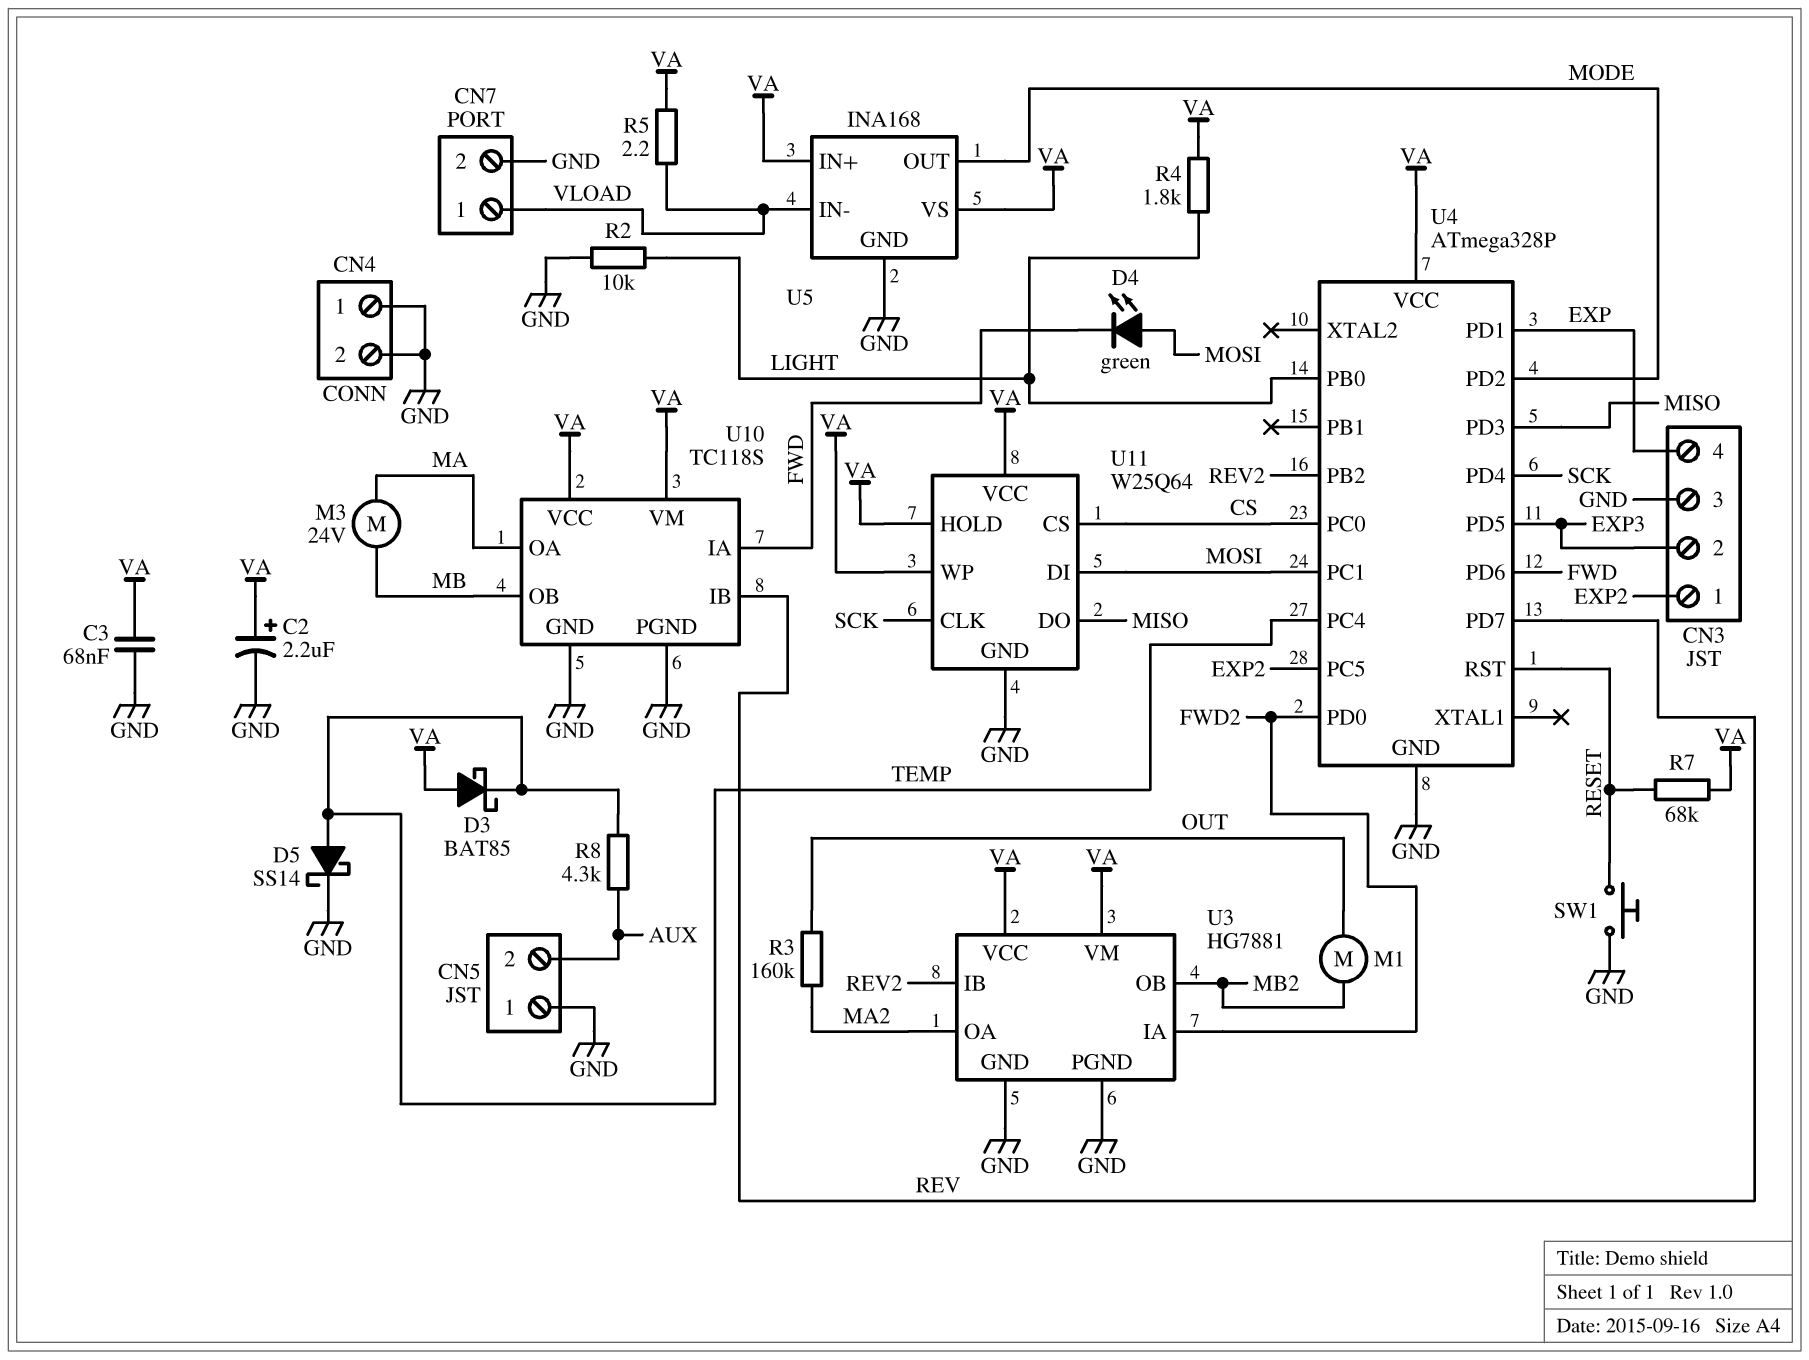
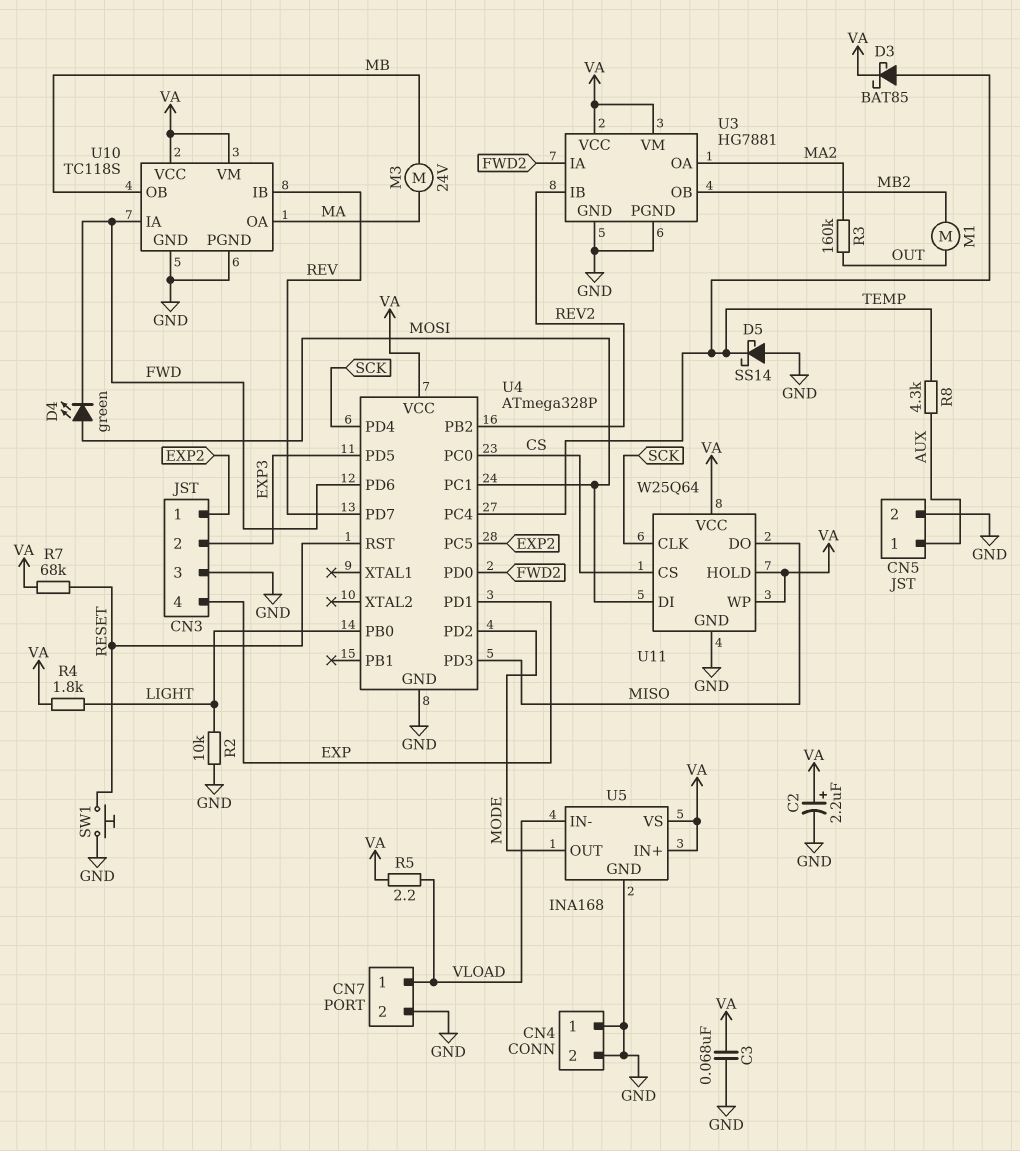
CN5 pin 1: GND -> AUX
CN5 pin 2: AUX -> GND
D3: schottky BAT85 (A VA, K TEMP) -> schottky BAT85 (A TEMP, K VA)
D5: schottky SS14 (A TEMP, K GND) -> schottky SS14 (A GND, K TEMP)

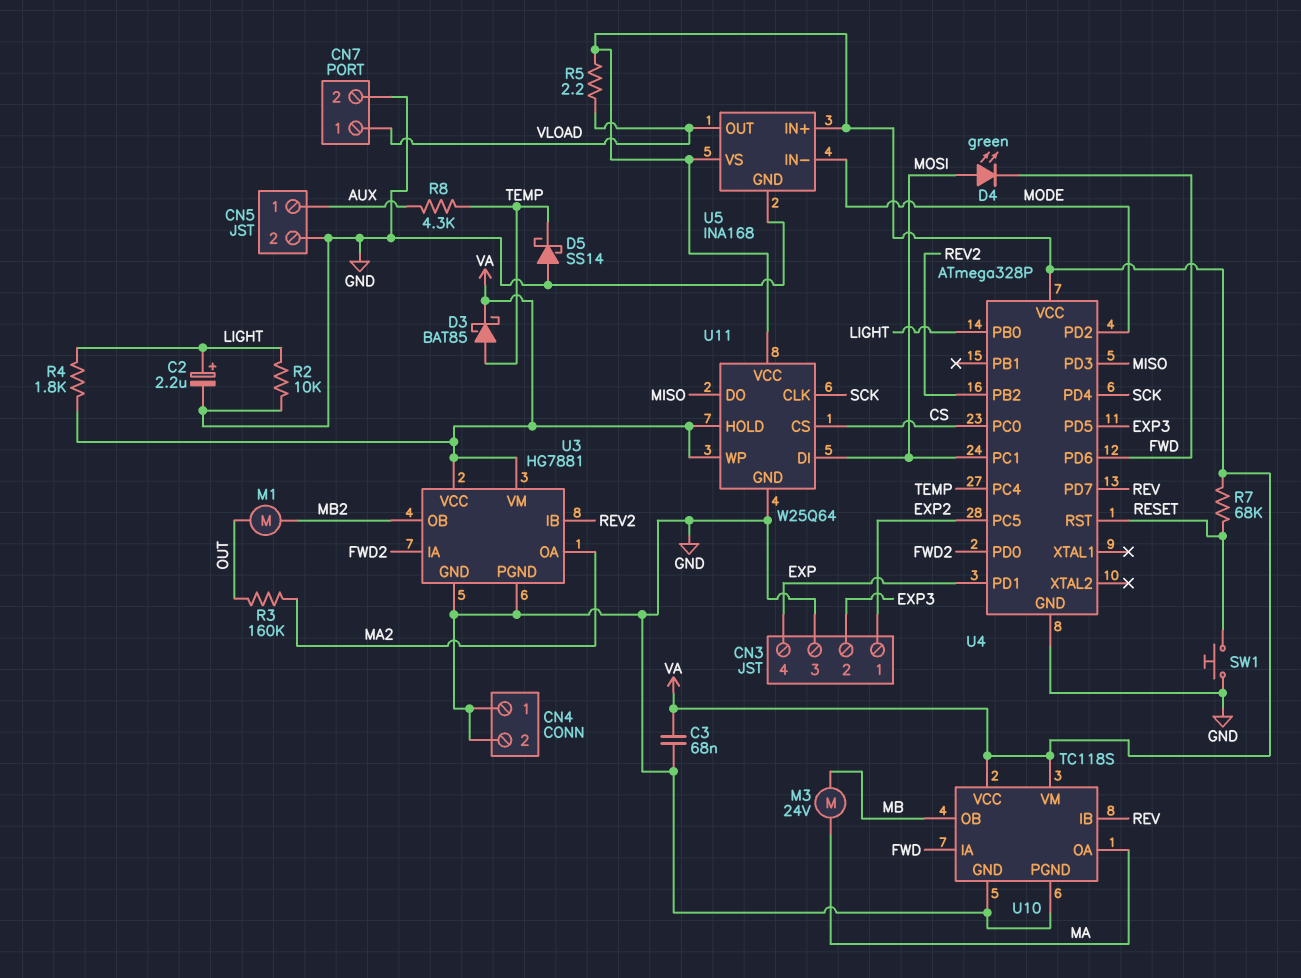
C2: 2.2uF (plus VA, minus GND) -> 2.2uF (plus LIGHT, minus GND)
U5 pin IN-: VLOAD -> MODE
U5 pin OUT: MODE -> VLOAD

